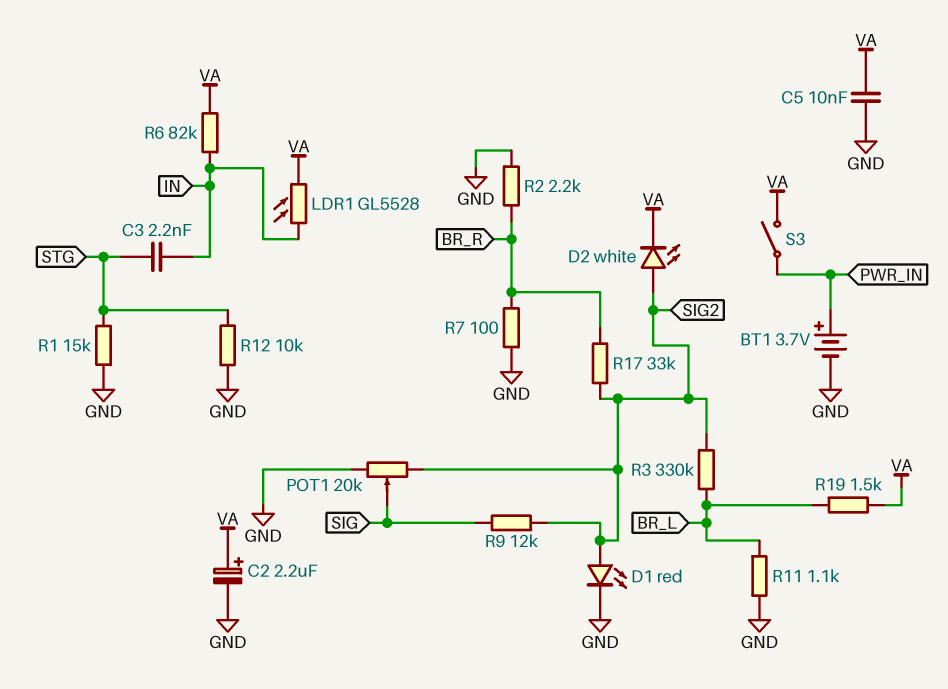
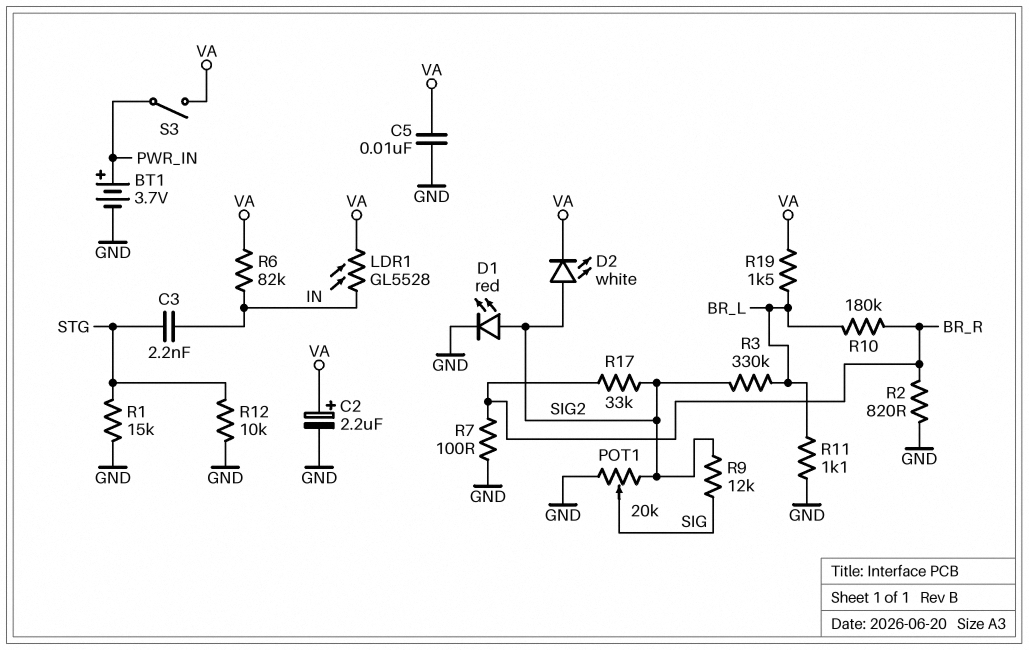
R2: 2.2k (BR_R, GND) -> 820 (BR_R, GND)
R10: none -> 180k (BR_L, BR_R)

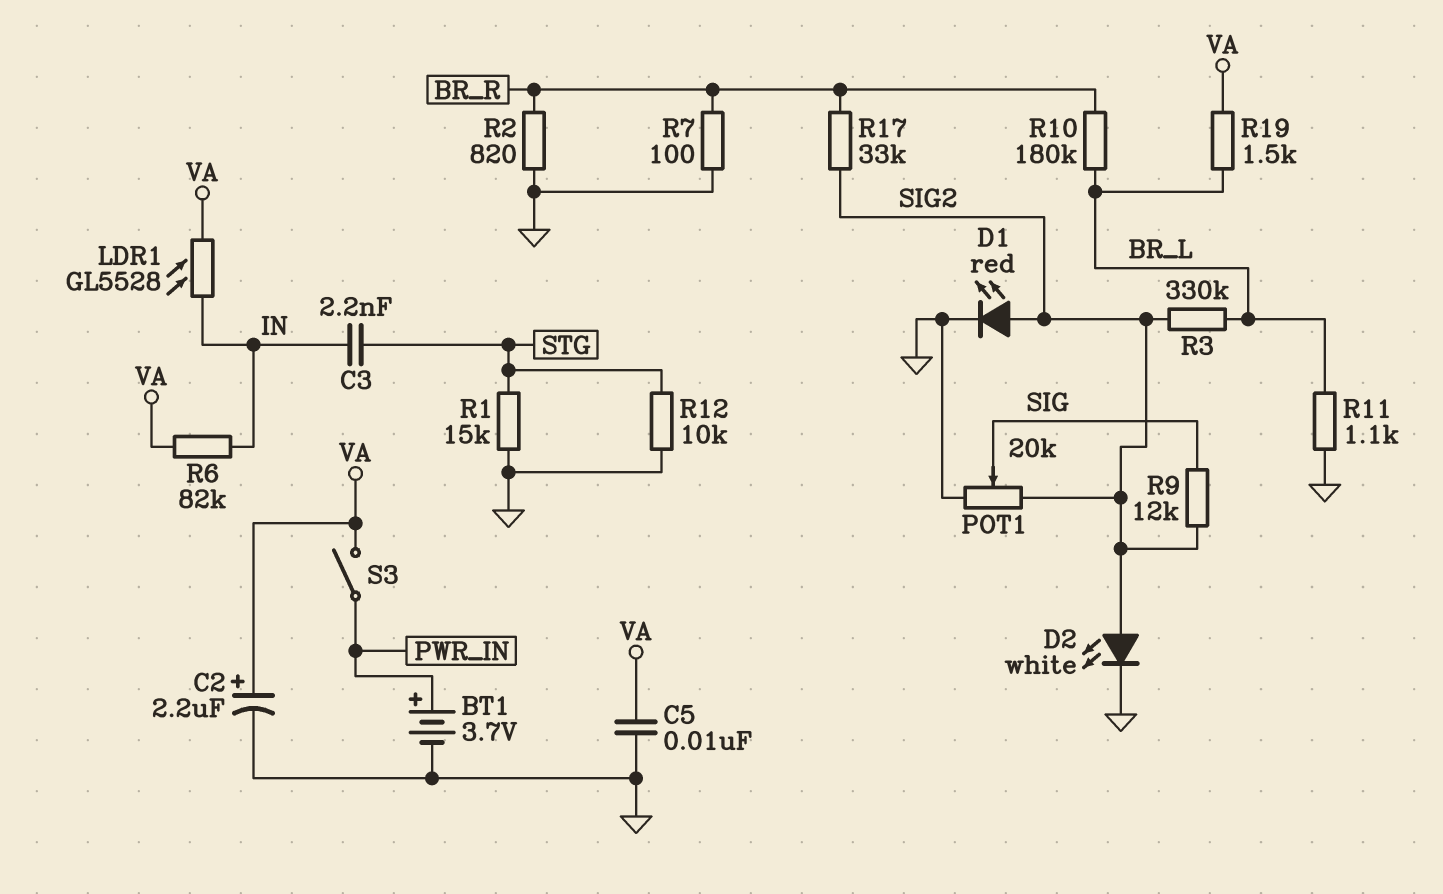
D2: LED white (A SIG2, K VA) -> LED white (A SIG2, K GND)

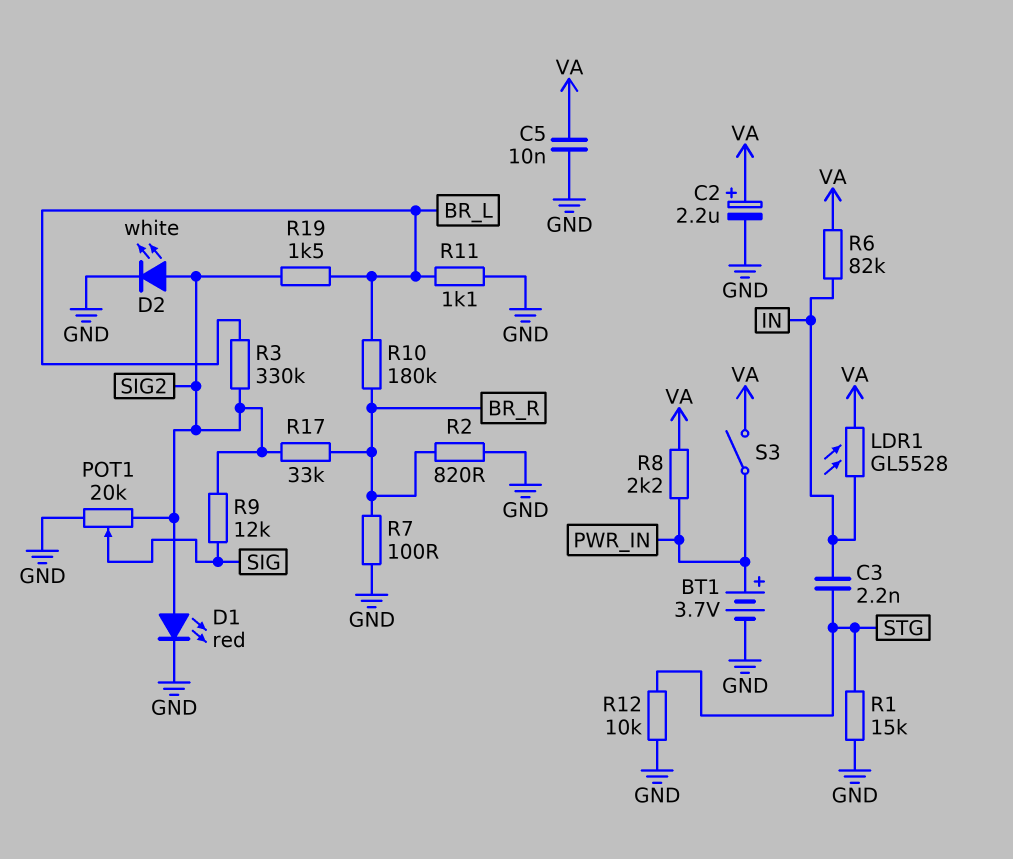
R8: none -> 2.2k (PWR_IN, VA)
R19: 1.5k (BR_L, VA) -> 1.5k (BR_L, SIG2)

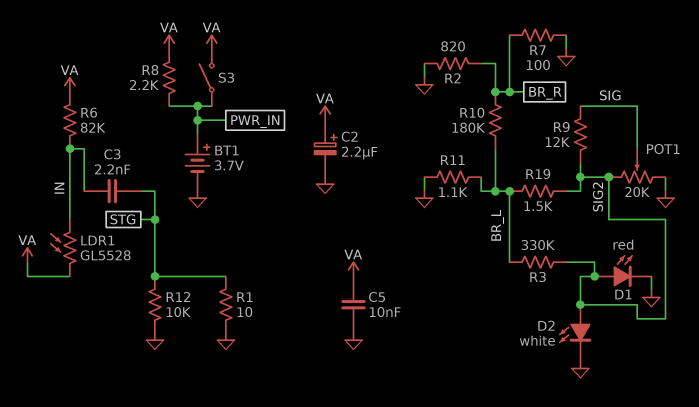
R1: 15k (GND, STG) -> 10 (GND, STG)
R17: 33k (BR_R, SIG2) -> none

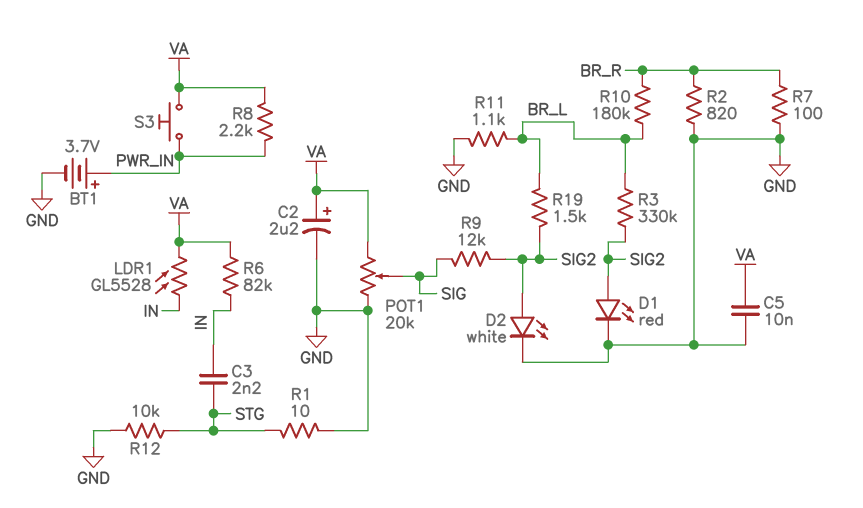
POT1: 20k (GND, SIG2, wiper SIG) -> 20k (GND, VA, wiper SIG)
S3: switch (PWR_IN, VA) -> button (PWR_IN, VA)

